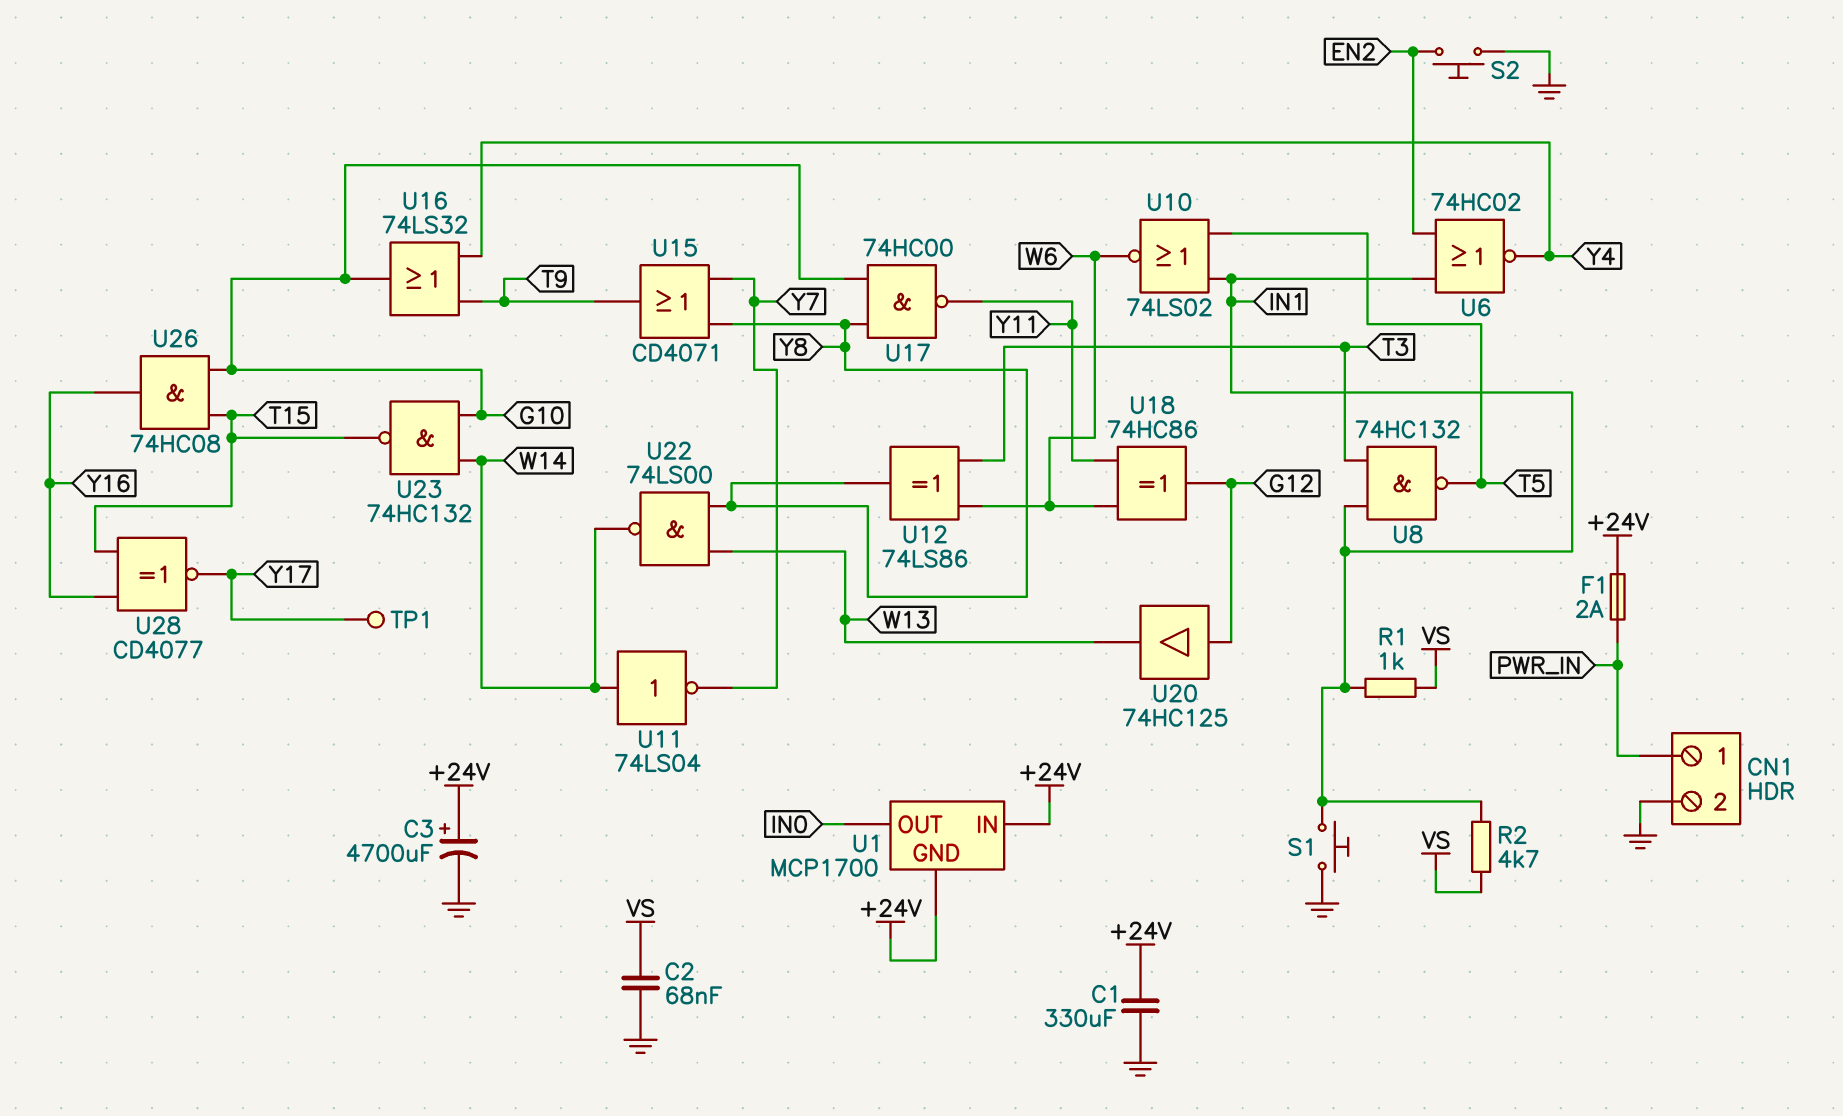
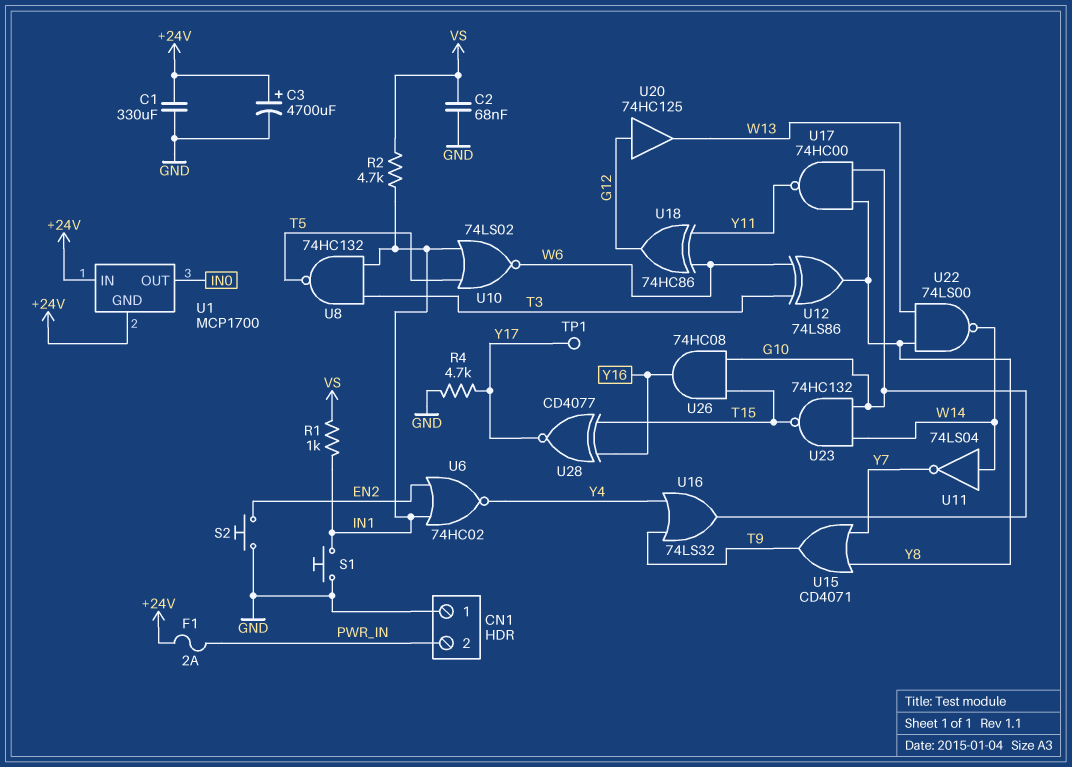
CN1 pin 1: PWR_IN -> GND
CN1 pin 2: GND -> PWR_IN
R4: none -> 4.7k (GND, Y17)

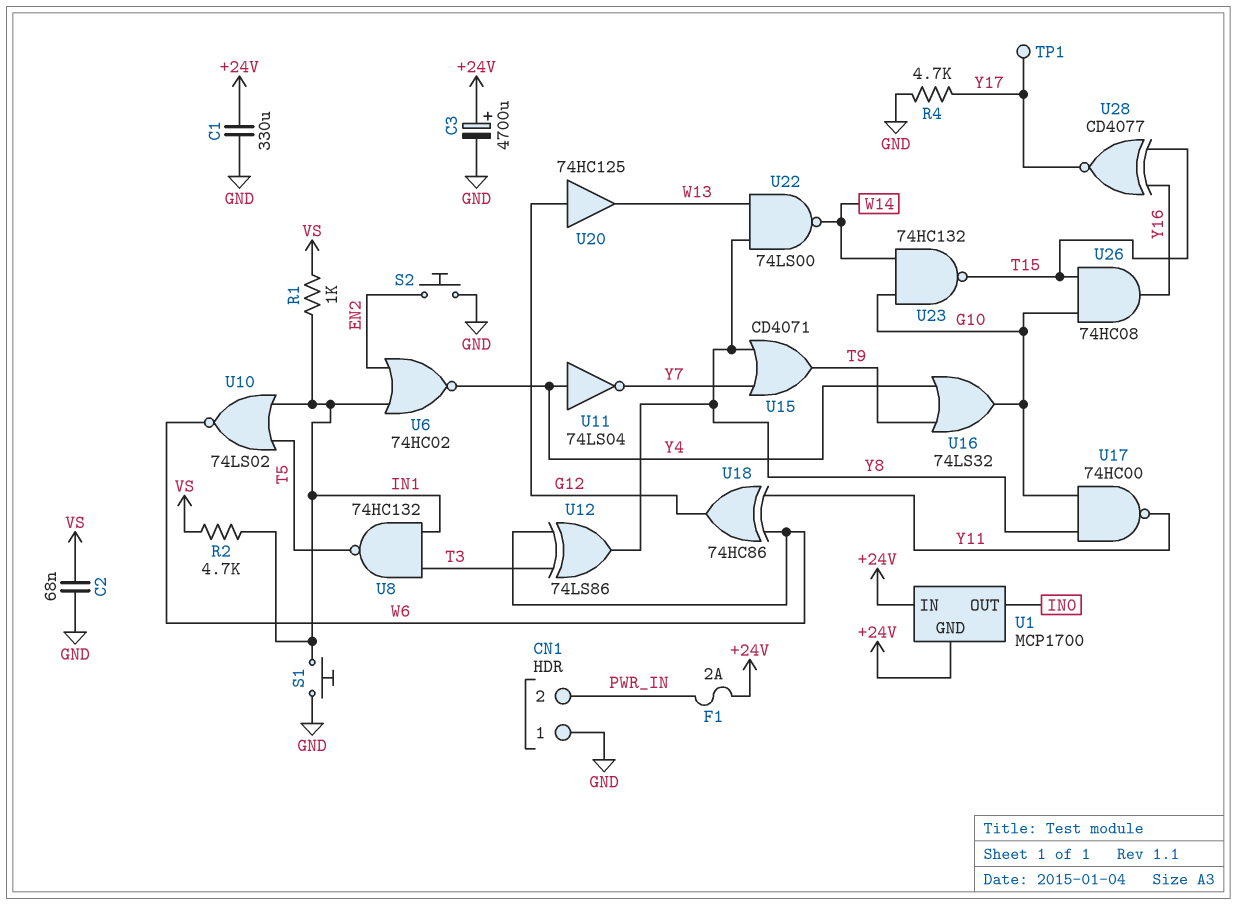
U11: NOT 74LS04 (in W14, out Y7) -> NOT 74LS04 (in Y4, out Y7)

